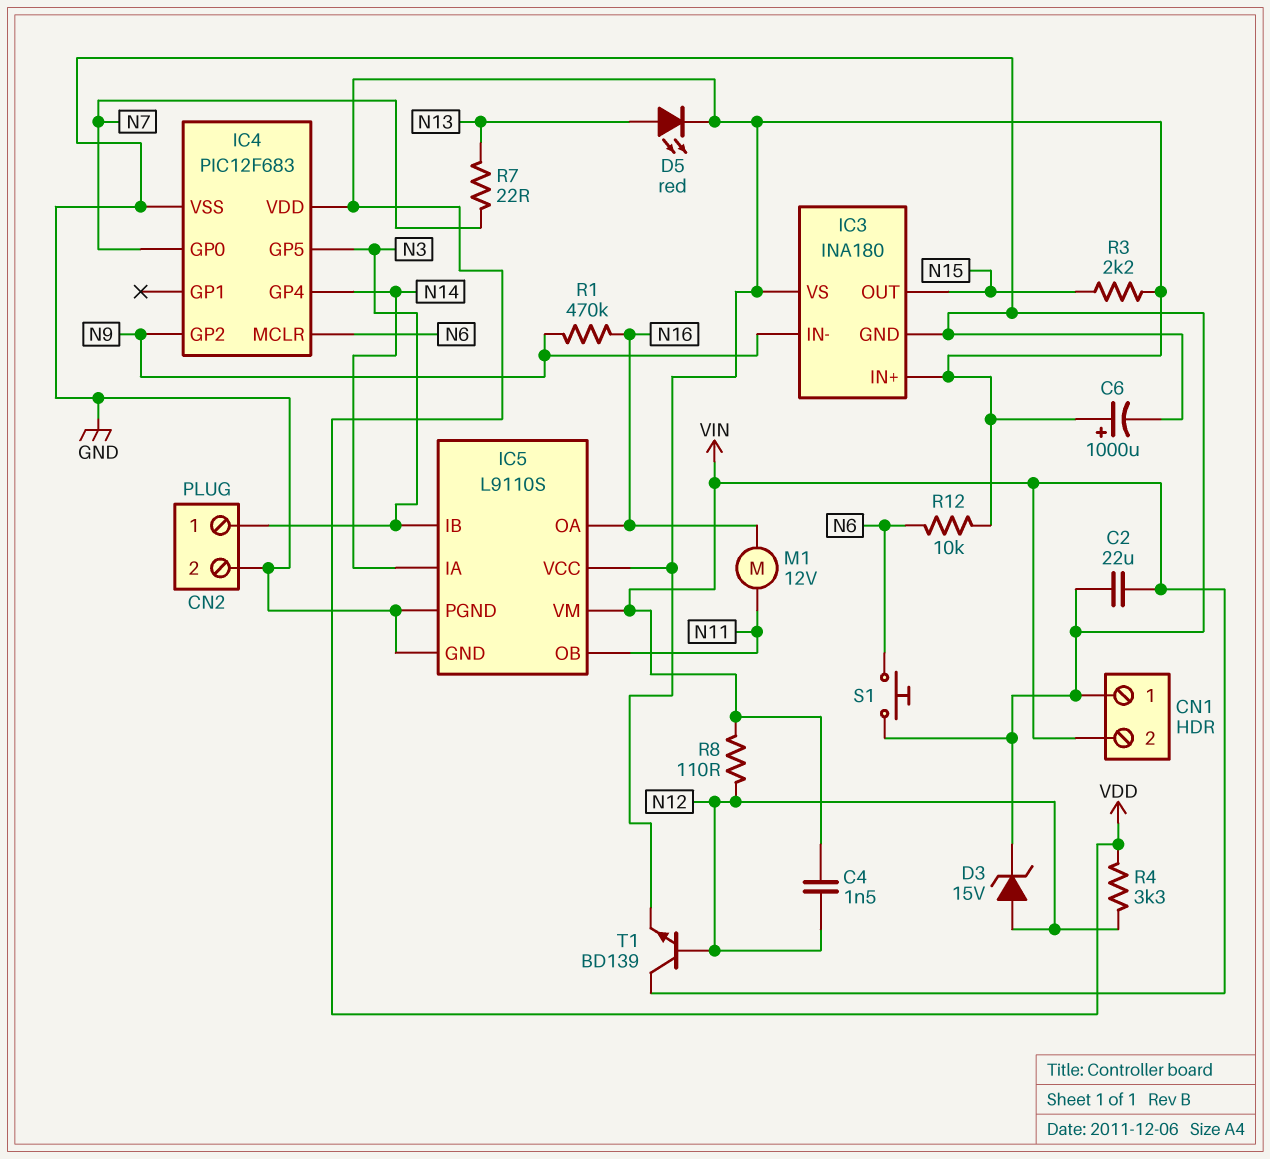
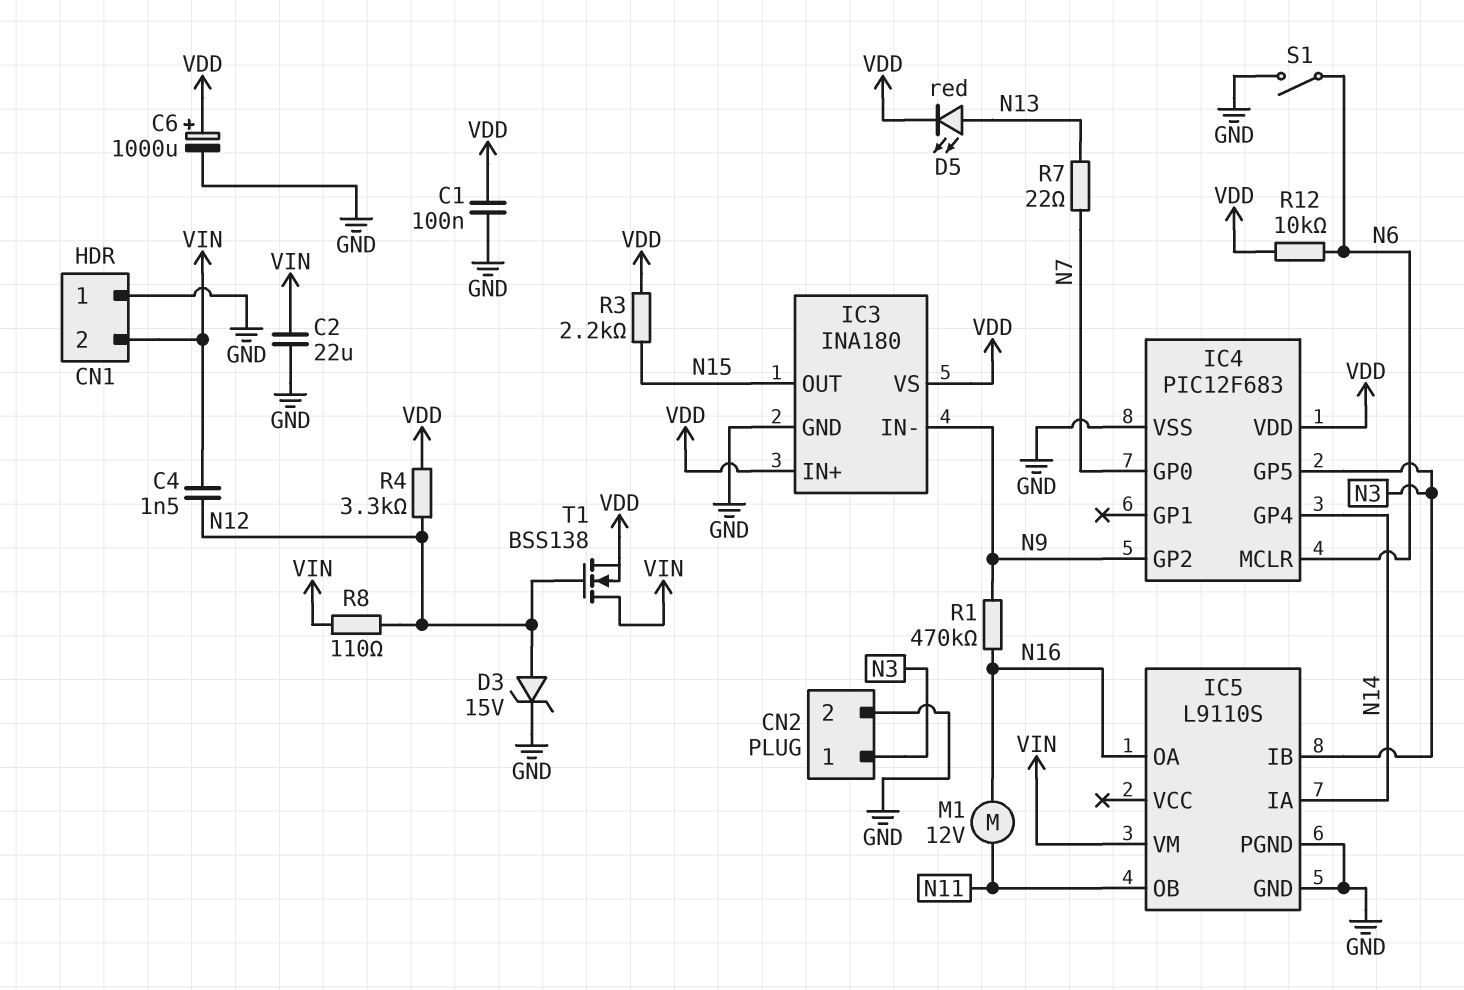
C1: none -> 100nF (GND, VDD)
IC5 pin VCC: VDD -> none
S1: button (GND, N6) -> switch (GND, N6)
T1: NPN BD139 (B N12, C VIN, E VDD) -> NMOS BSS138 (G N12, D VIN, S VDD)

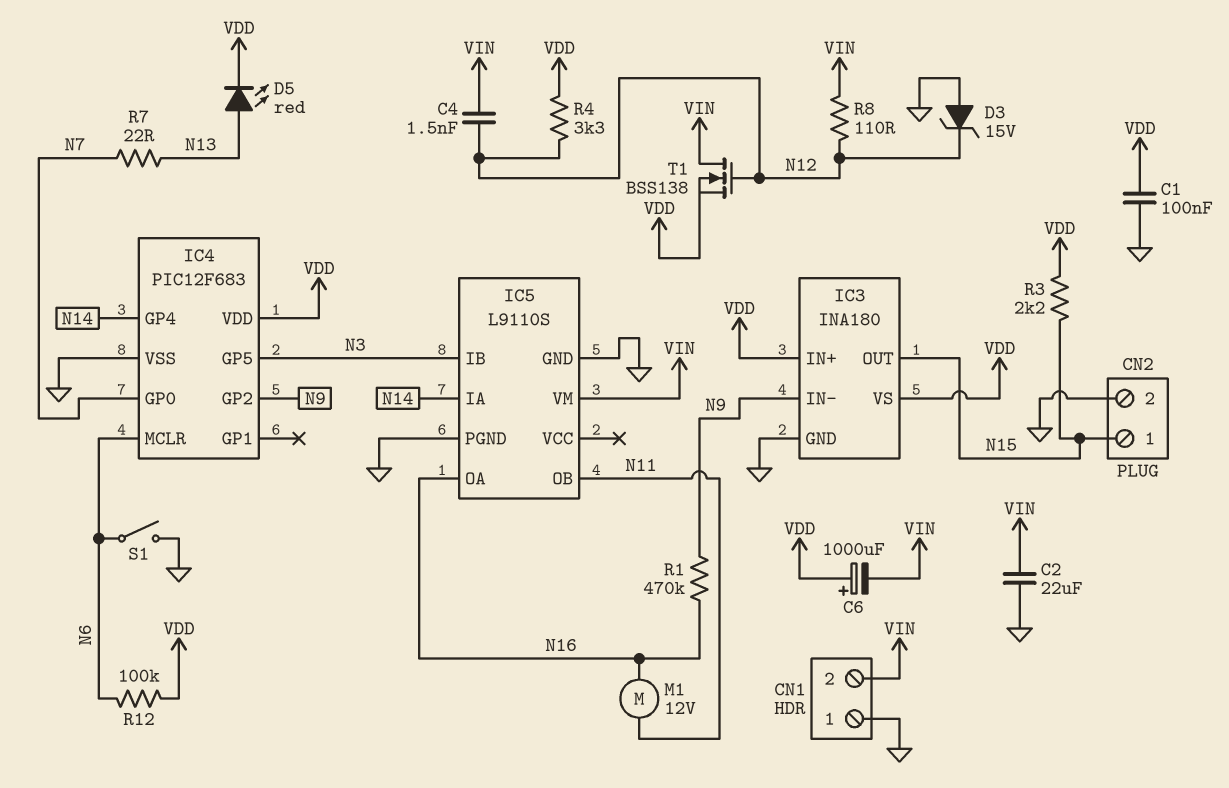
C6: 1000uF (plus VDD, minus GND) -> 1000uF (plus VDD, minus VIN)
CN2 pin 1: N3 -> N15
D3: zener 15V (A N12, K GND) -> zener 15V (A GND, K N12)
R12: 10k (N6, VDD) -> 100k (N6, VDD)

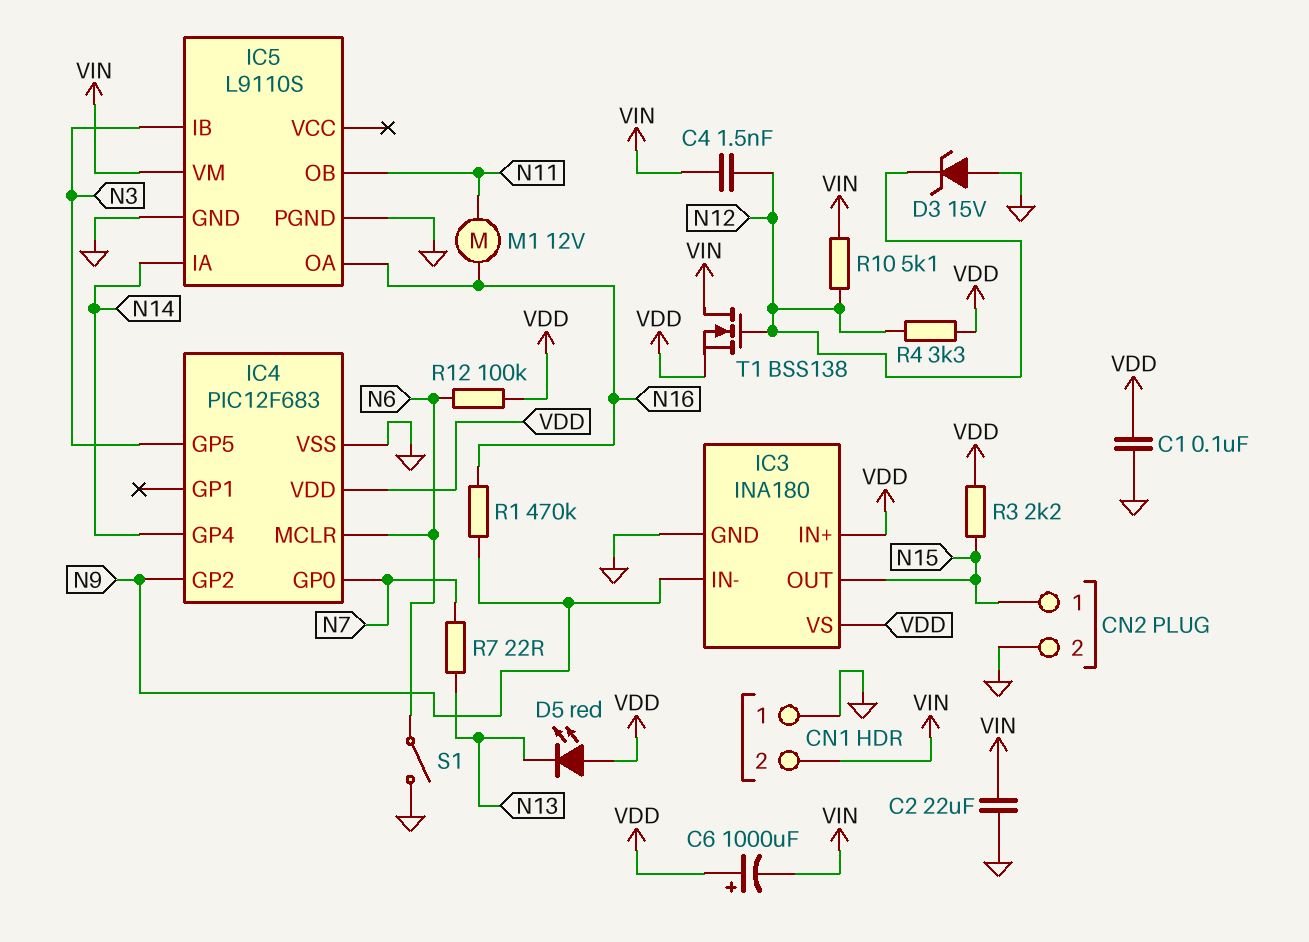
D5: LED red (A N13, K VDD) -> LED red (A VDD, K N13)
R8: 110 (N12, VIN) -> none
R10: none -> 5.1k (N12, VIN)

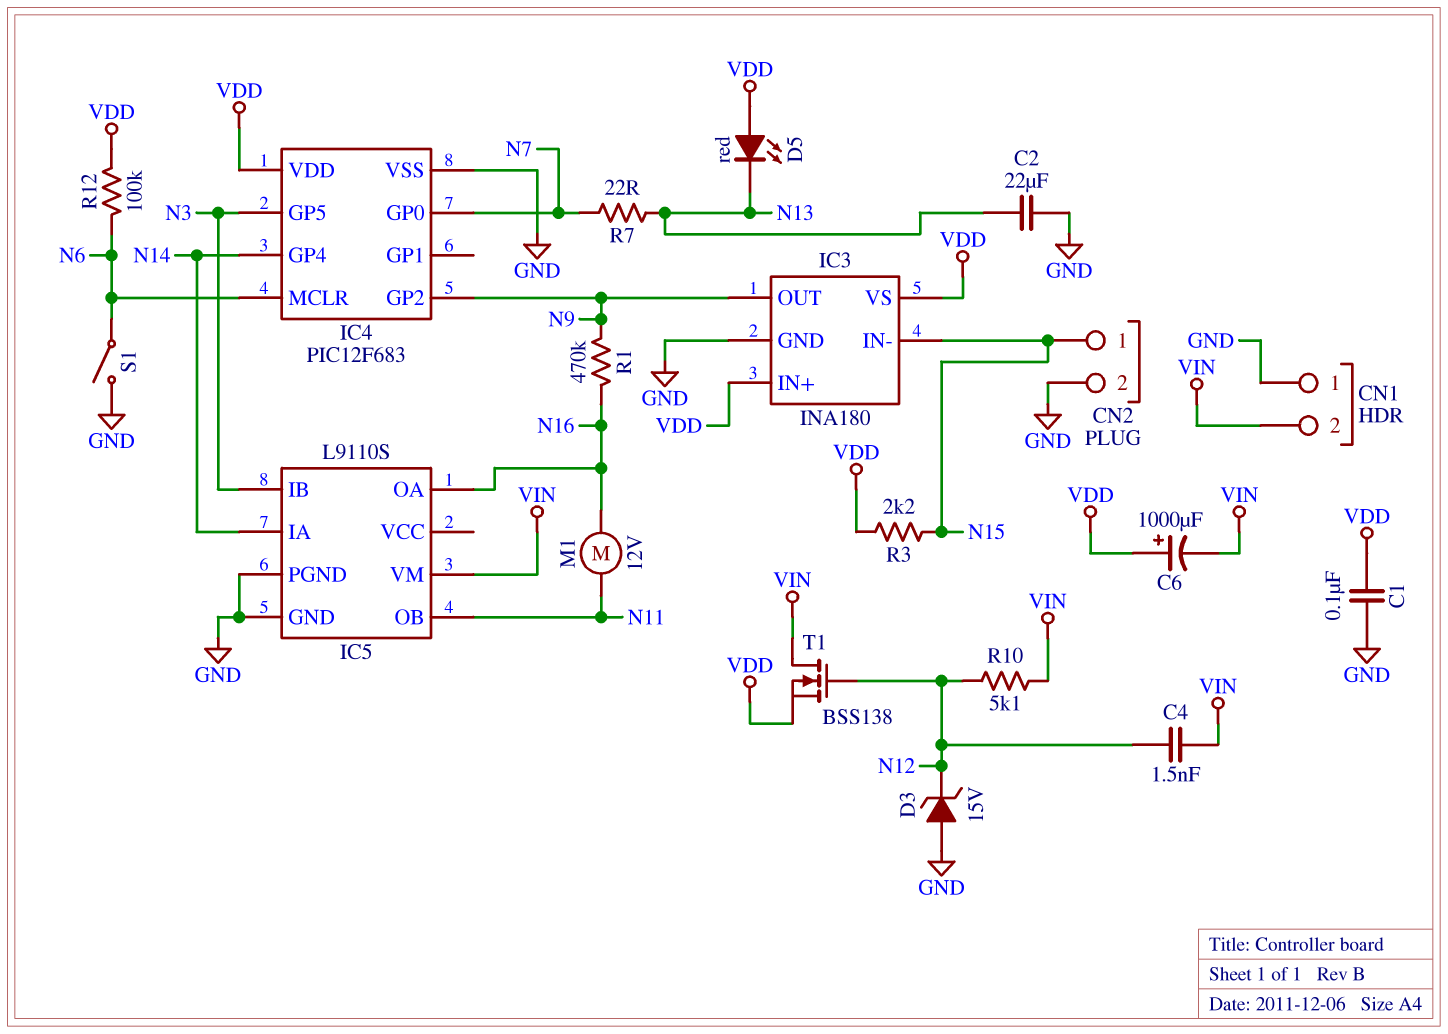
C2: 22uF (GND, VIN) -> 22uF (GND, N13)
IC3 pin IN-: N9 -> N15
IC3 pin OUT: N15 -> N9
R4: 3.3k (N12, VDD) -> none

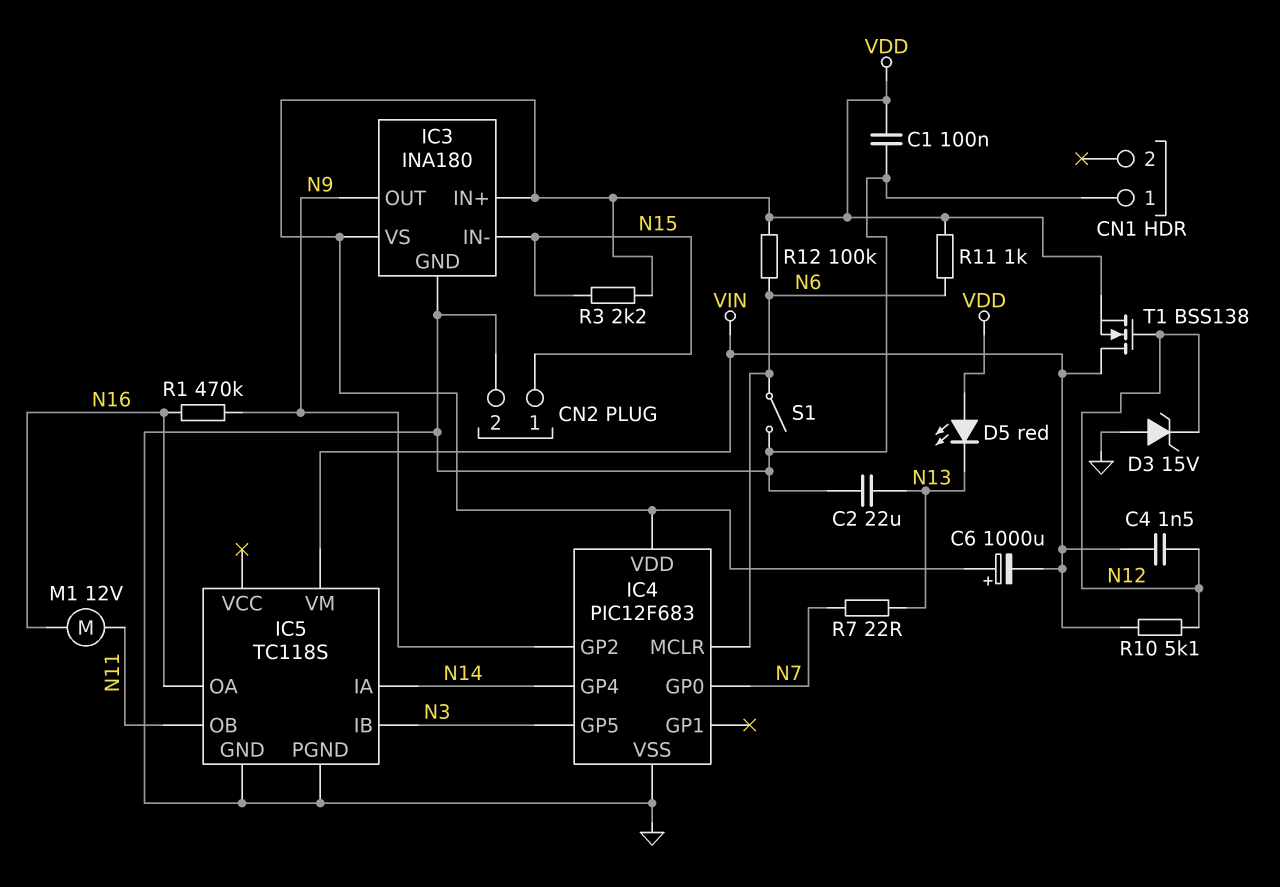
CN1 pin 2: VIN -> none
IC5: L9110S -> TC118S
R11: none -> 1k (N6, VDD)

